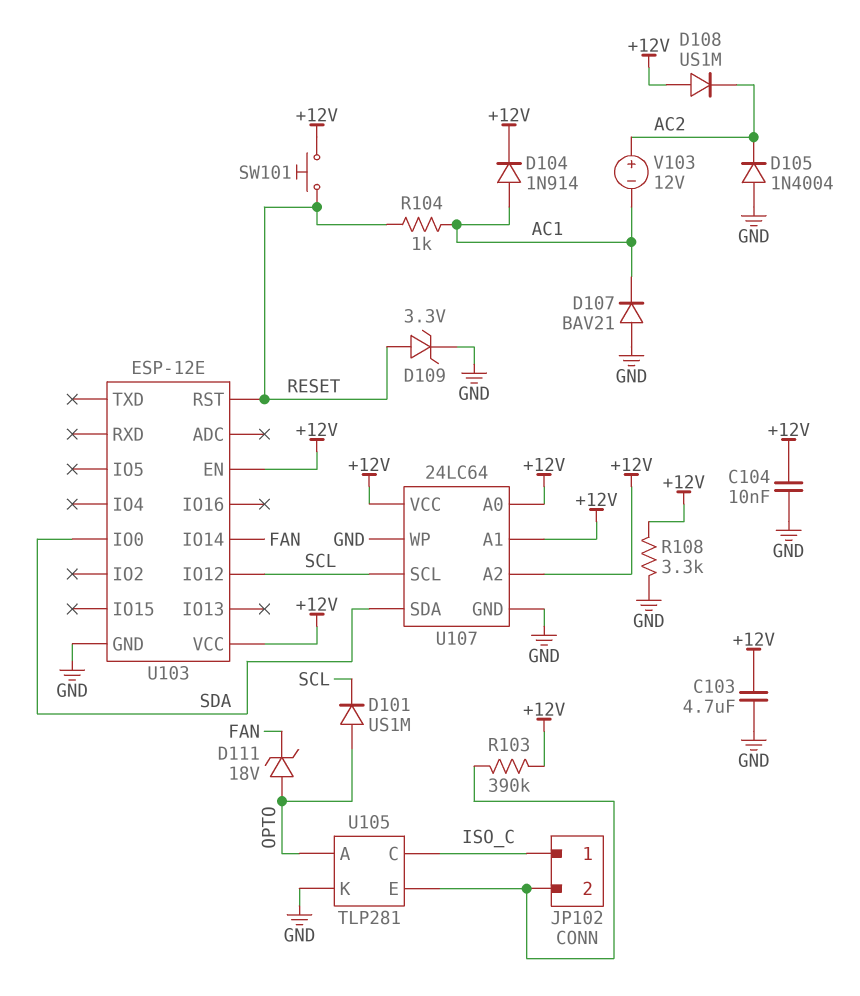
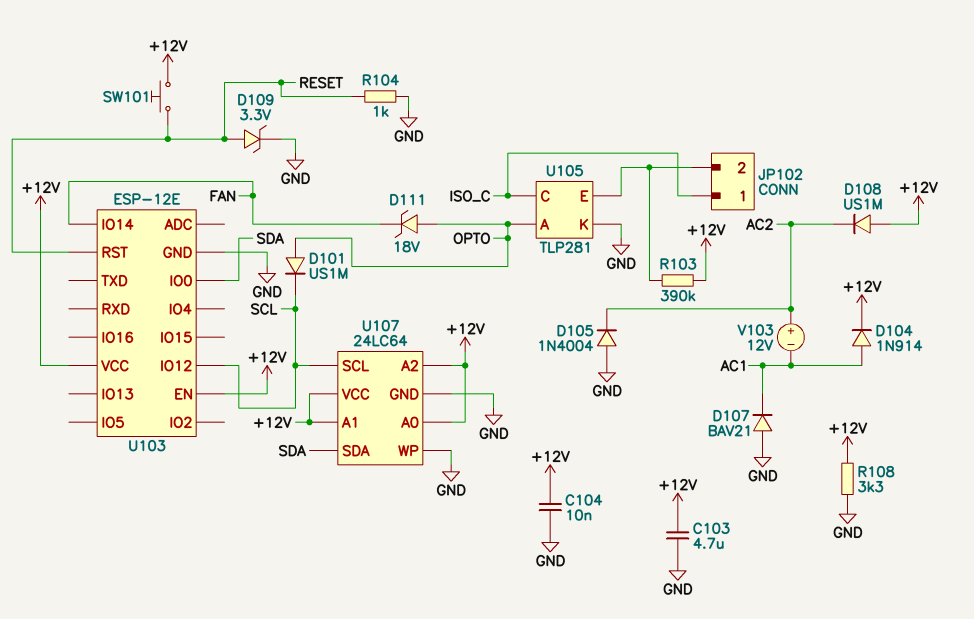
R104: 1k (AC1, RESET) -> 1k (GND, RESET)

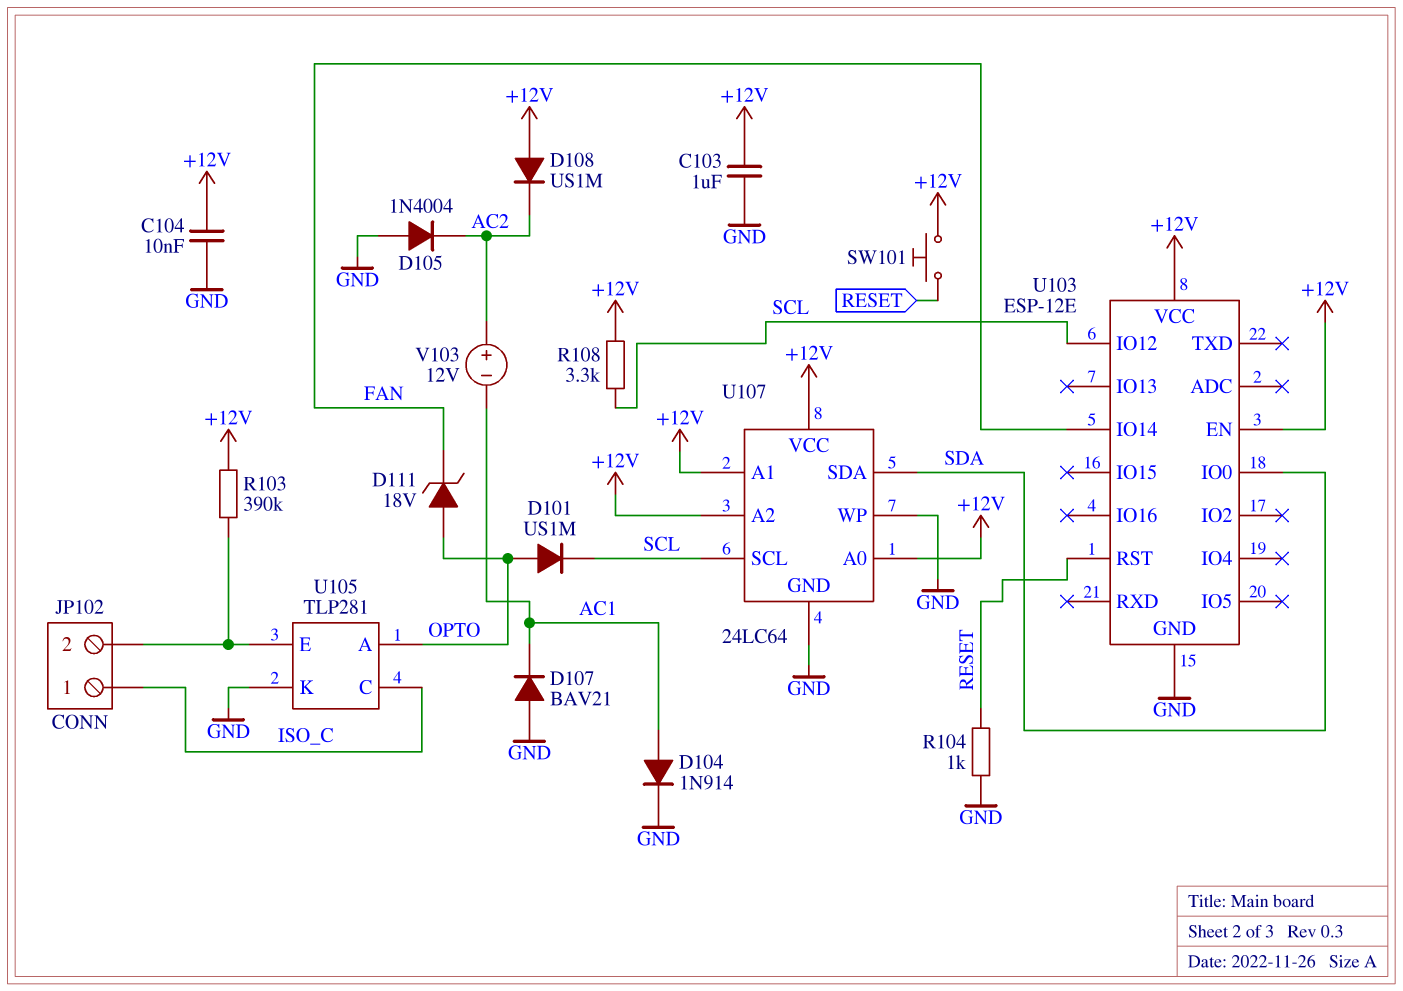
C103: 4.7uF (+12V, GND) -> 1uF (+12V, GND)
D104: diode 1N914 (A AC1, K +12V) -> diode 1N914 (A AC1, K GND)
D109: zener 3.3V (A RESET, K GND) -> none
R108: 3.3k (+12V, GND) -> 3.3k (+12V, SCL)

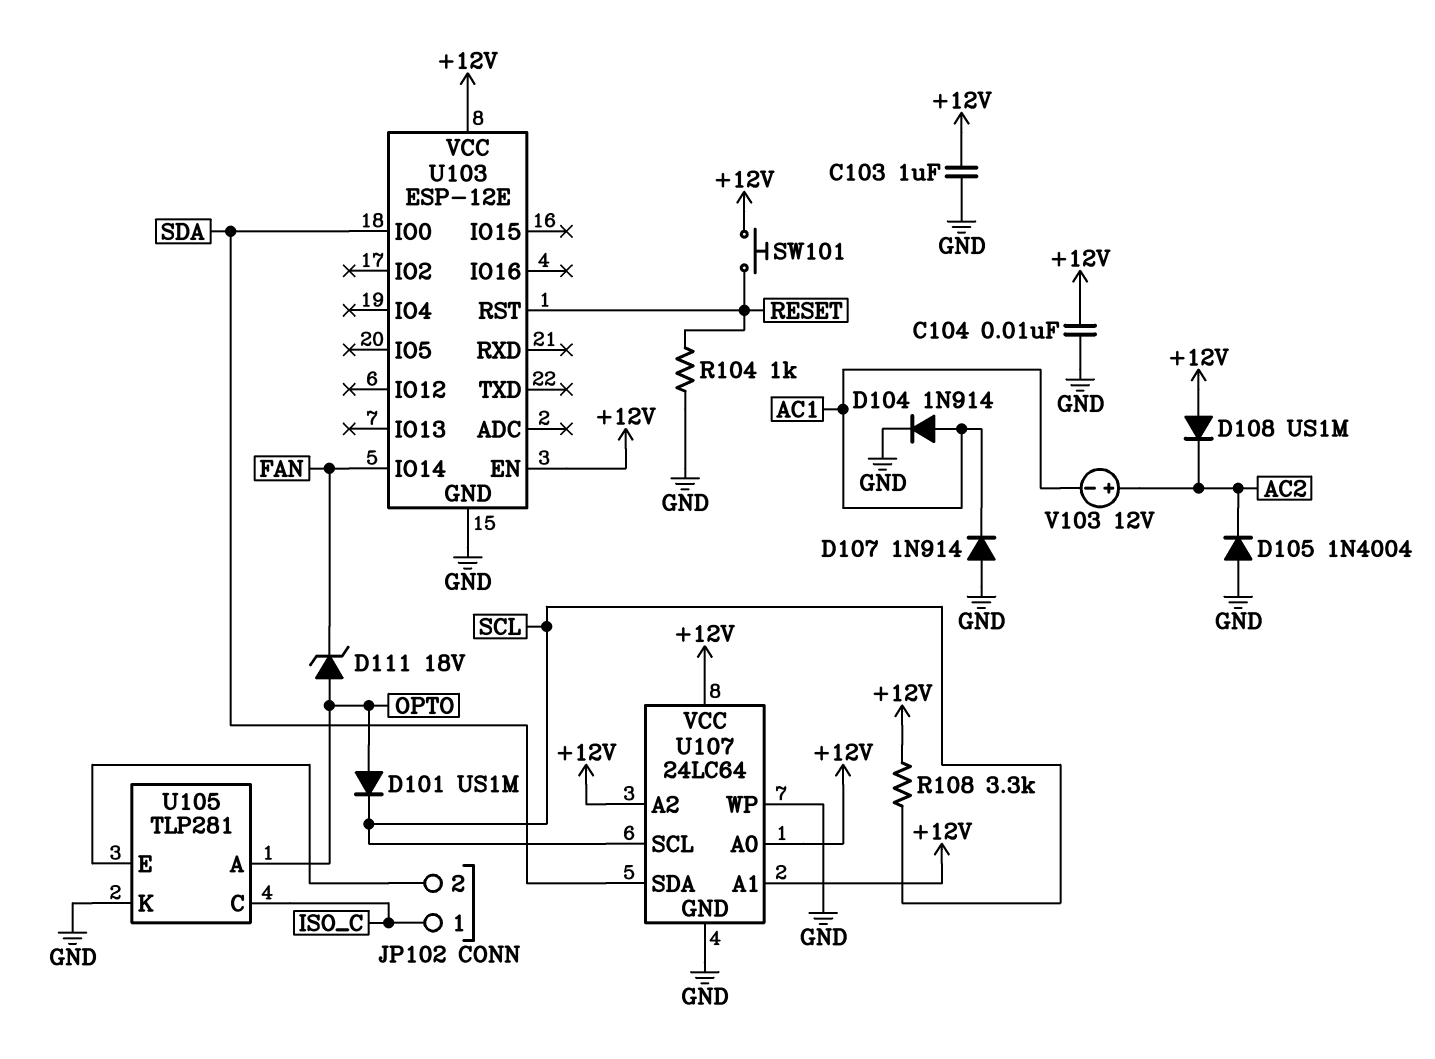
D107: diode BAV21 (A GND, K AC1) -> diode 1N914 (A GND, K AC1)
R103: 390k (+12V, JP102/2) -> none
U103 pin IO12: SCL -> none

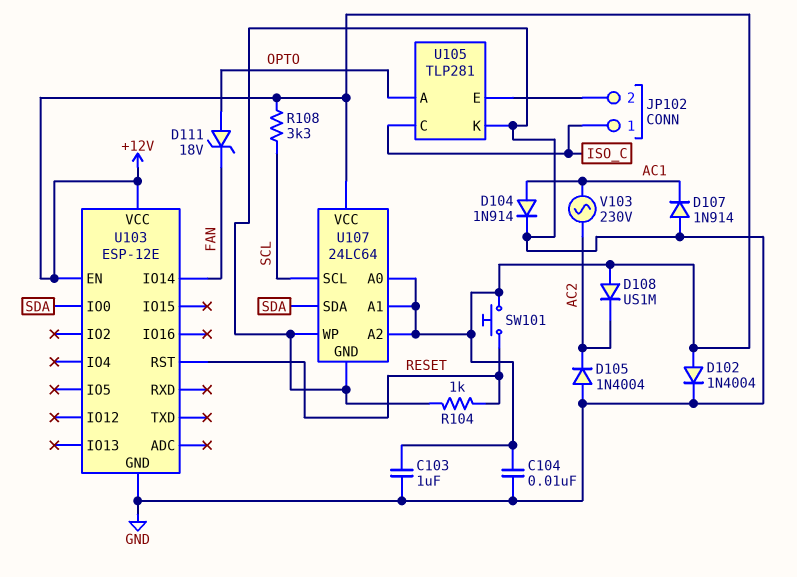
D101: diode US1M (A OPTO, K SCL) -> none
D102: none -> diode 1N4004 (A +12V, K GND)
V103: 12V (plus AC2, minus AC1) -> AC 230V (AC1, AC2)

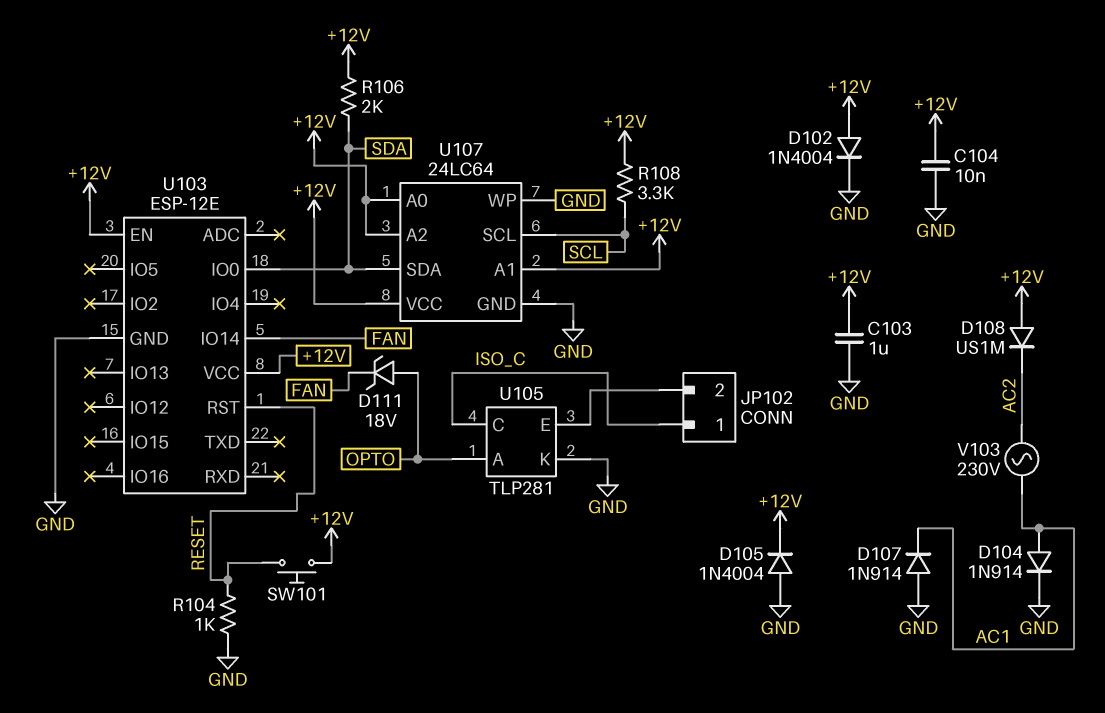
D105: diode 1N4004 (A GND, K AC2) -> diode 1N4004 (A GND, K +12V)
R106: none -> 2k (+12V, SDA)

